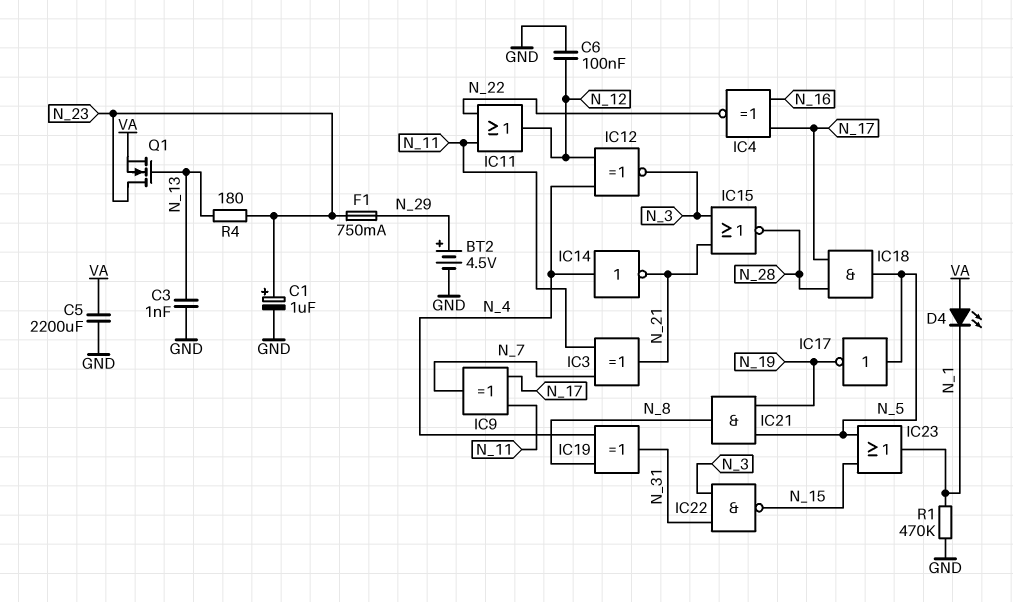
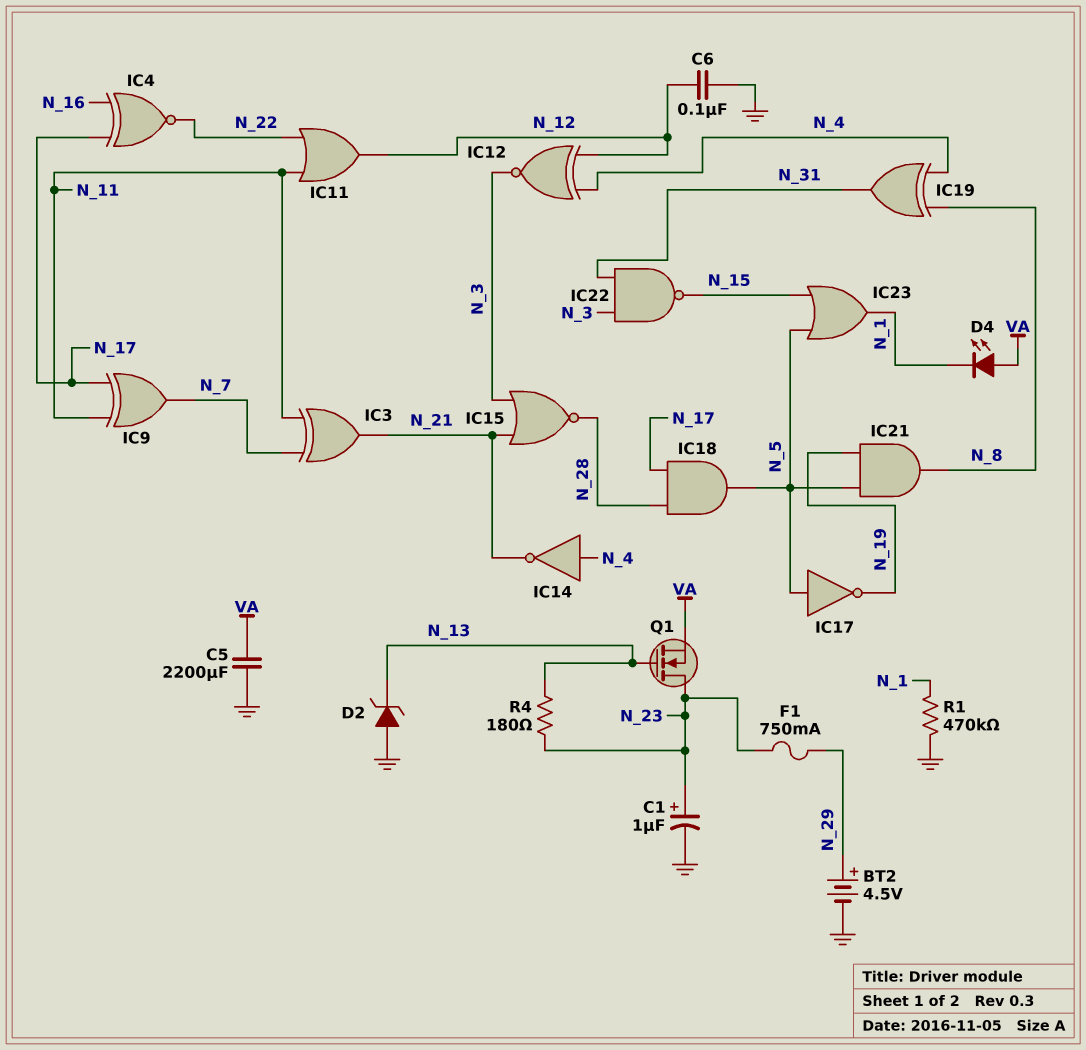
C3: 1nF (GND, N_13) -> none
D2: none -> zener (A GND, K N_13)

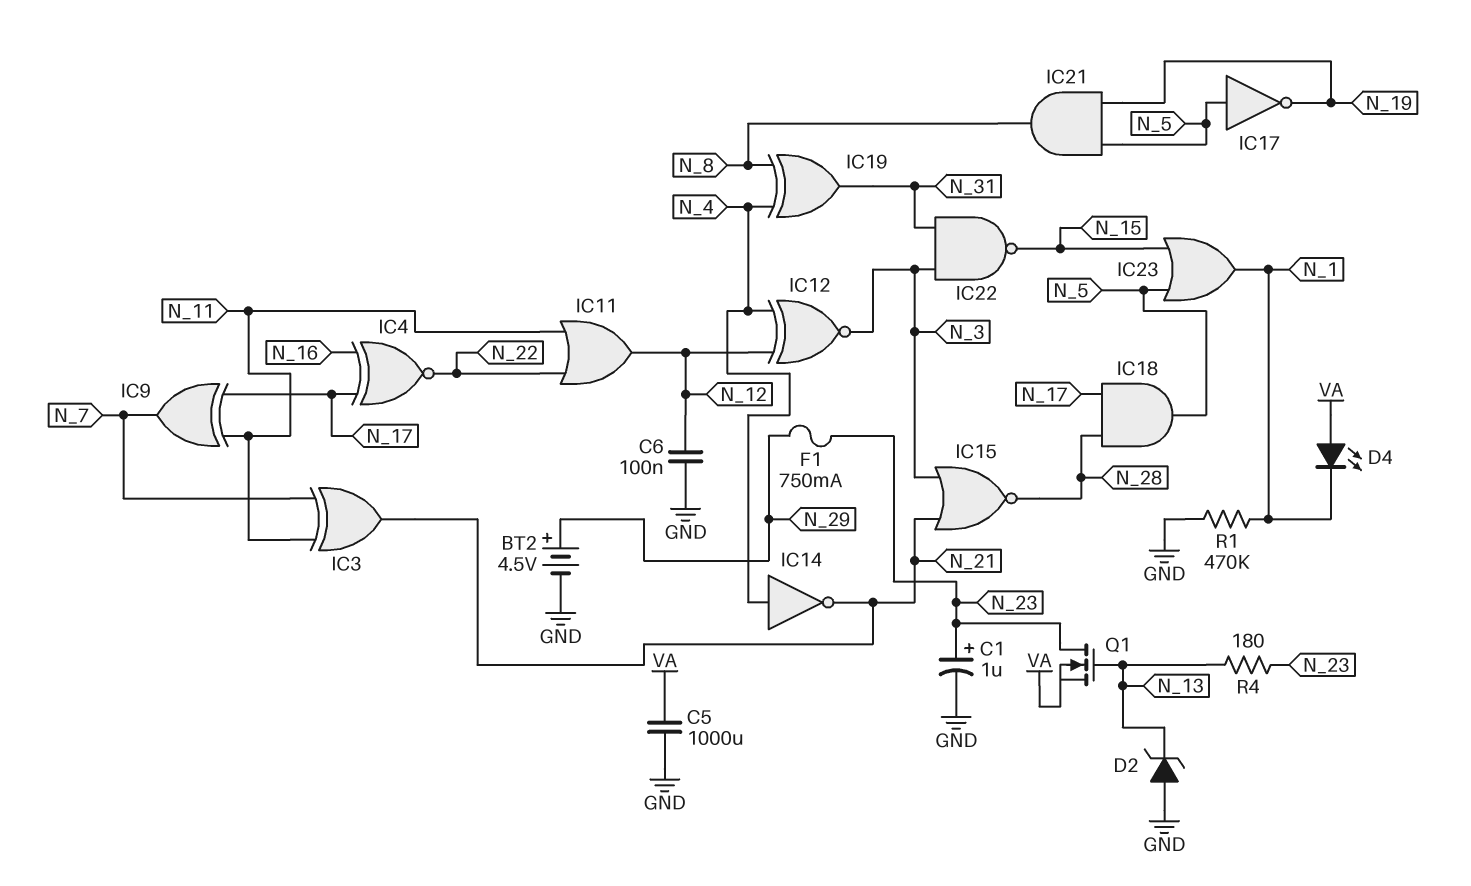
C5: 2200uF (GND, VA) -> 1000uF (GND, VA)

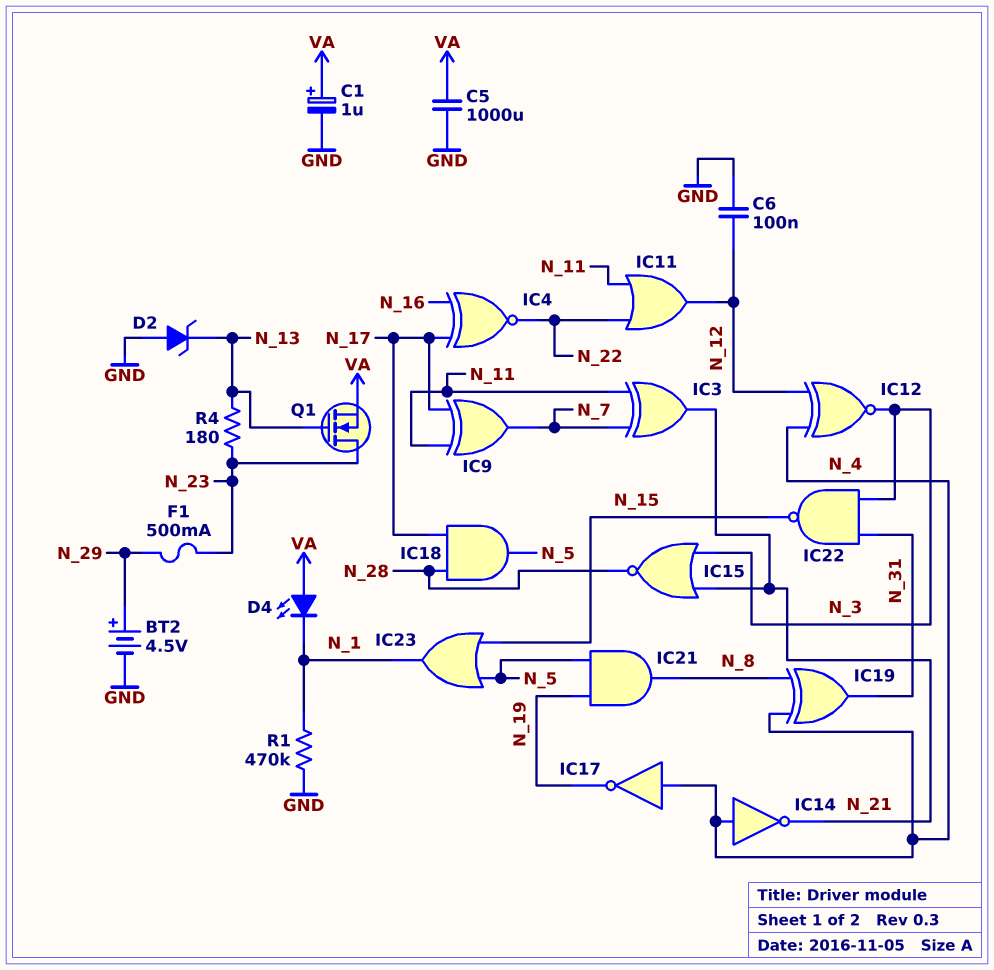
C1: 1uF (plus N_23, minus GND) -> 1uF (plus VA, minus GND)
F1: 750mA (N_23, N_29) -> 500mA (N_23, N_29)
IC17: NOT (in N_5, out N_19) -> NOT (in N_4, out N_19)

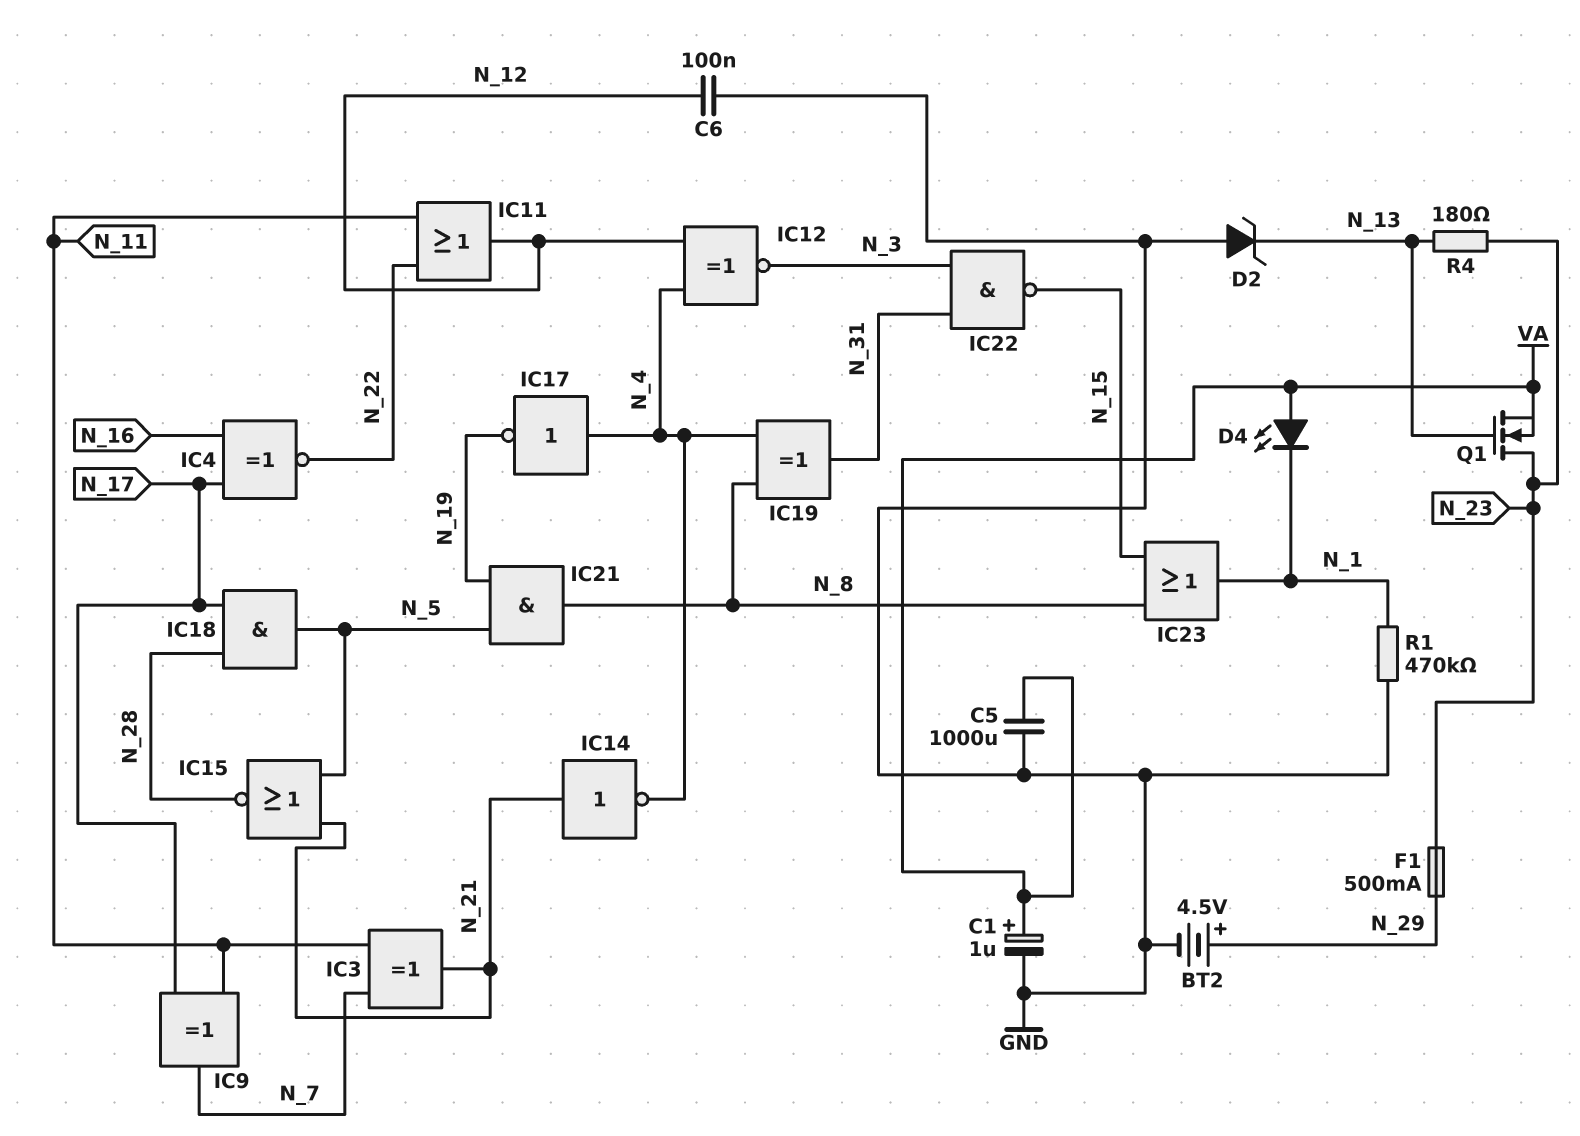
IC14: NOT (in N_4, out N_21) -> NOT (in N_21, out N_4)
IC15: NOR (in N_3, in N_21, out N_28) -> NOR (in N_5, in N_21, out N_28)
IC23: OR (in N_5, in N_15, out N_1) -> OR (in N_8, in N_15, out N_1)

